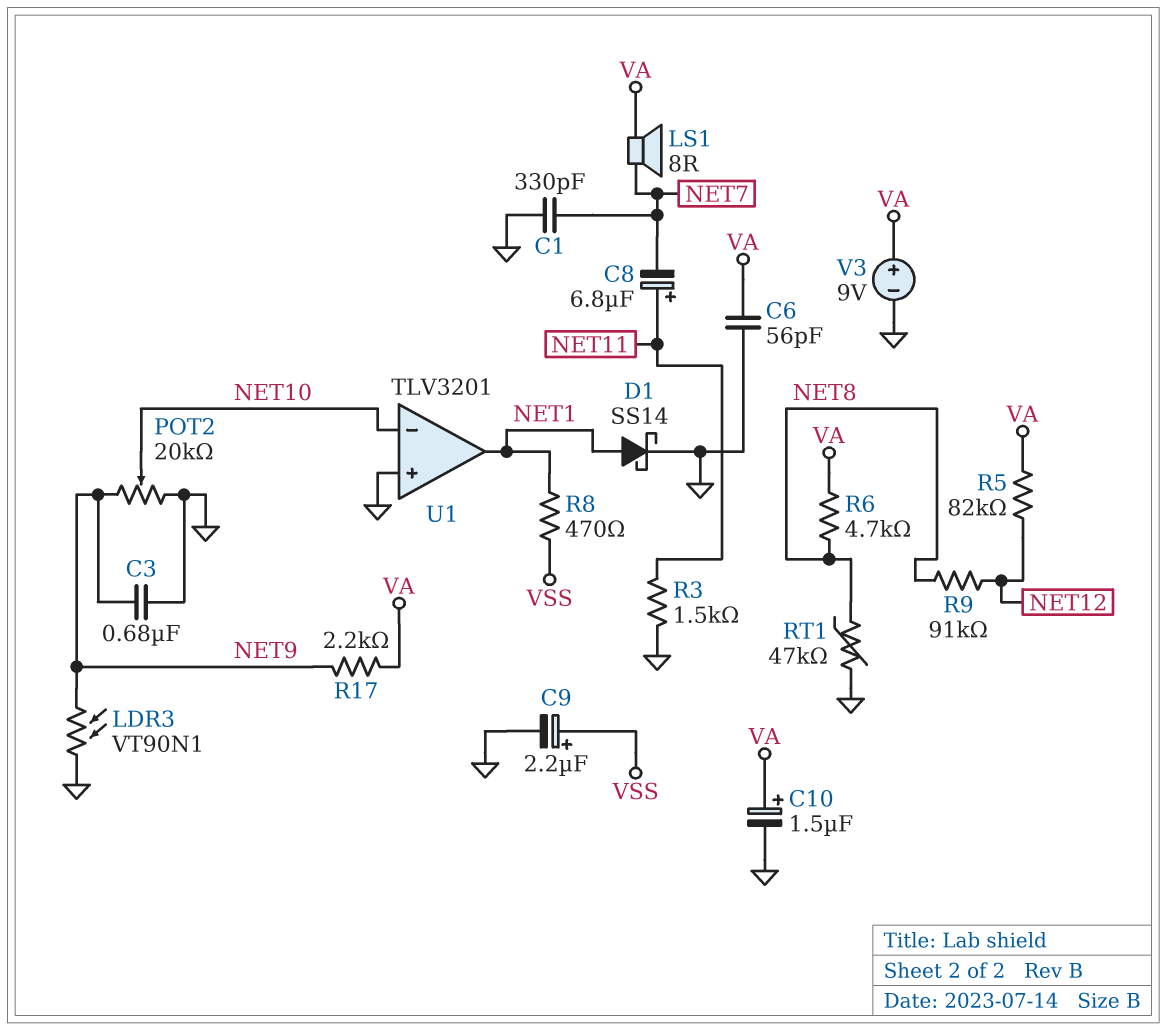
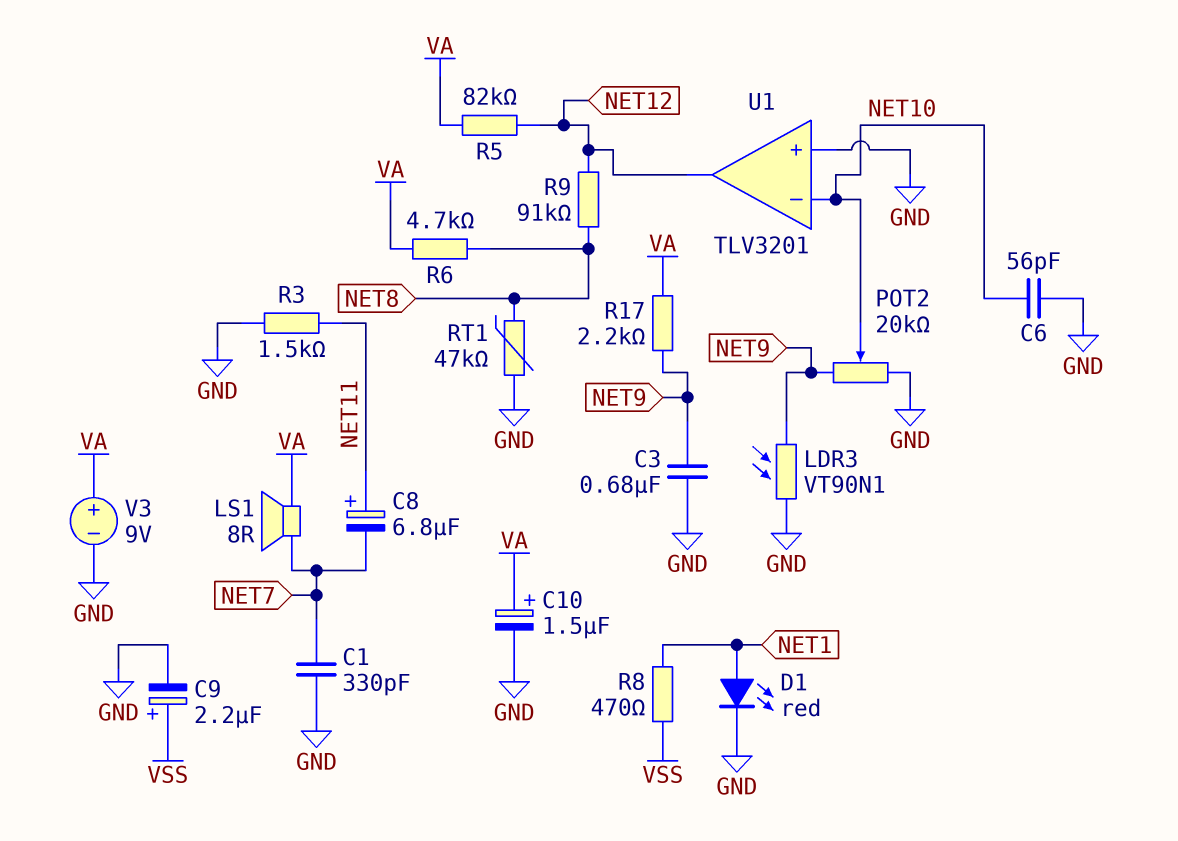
C6: 56pF (GND, VA) -> 56pF (GND, NET10)
D1: schottky SS14 (A NET1, K GND) -> LED red (A NET1, K GND)
U1 pin out: NET1 -> NET12

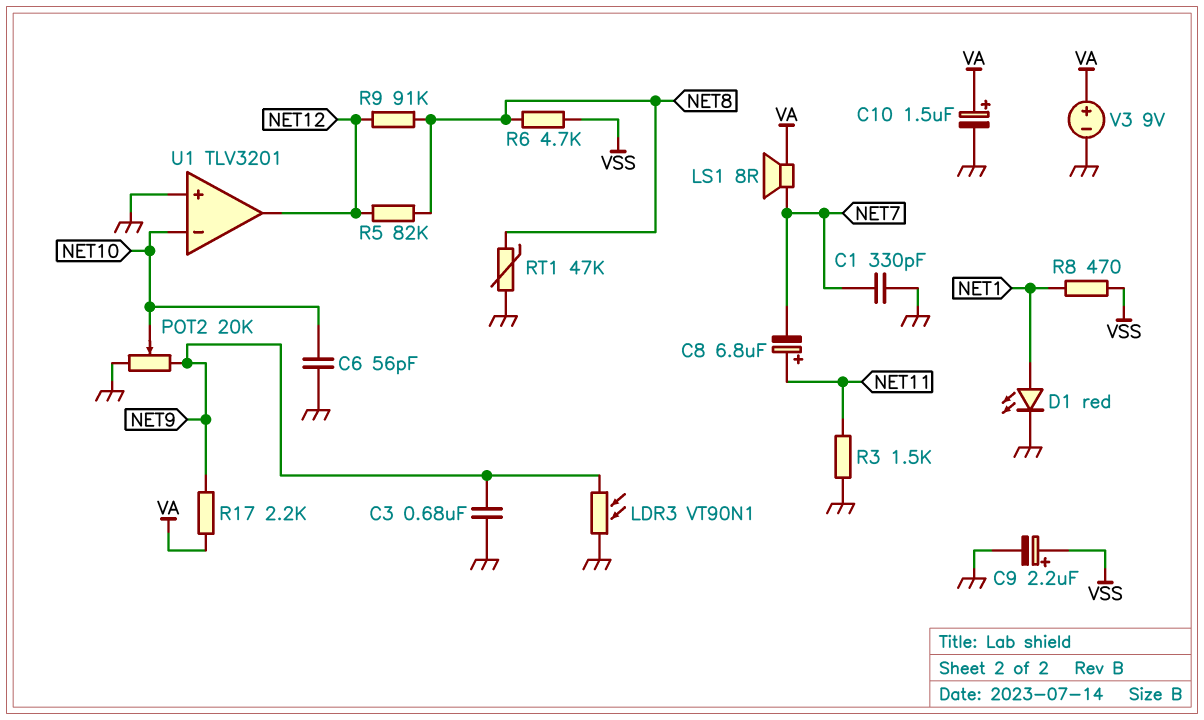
R5: 82k (NET12, VA) -> 82k (NET8, NET12)
R6: 4.7k (NET8, VA) -> 4.7k (NET8, VSS)

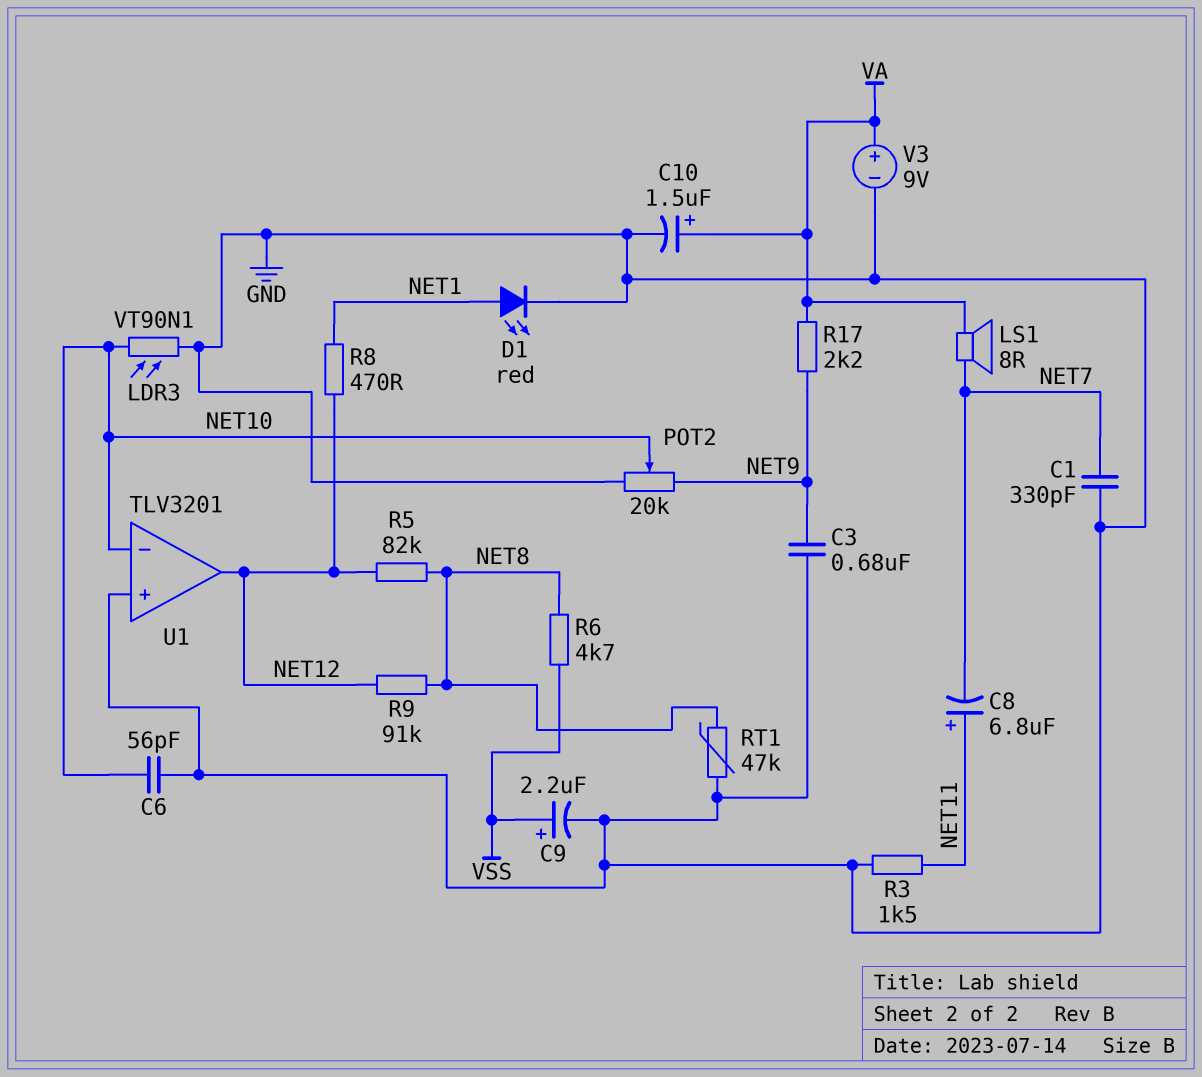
LDR3: VT90N1 (GND, NET9) -> VT90N1 (GND, NET10)
R8: 470 (NET1, VSS) -> 470 (NET1, NET12)

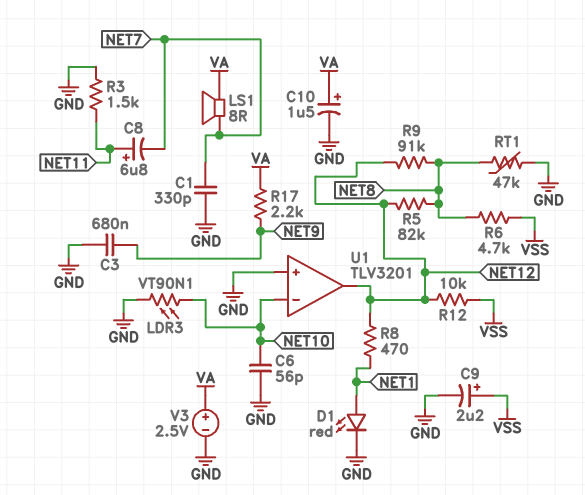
POT2: 20k (GND, NET9, wiper NET10) -> none
R12: none -> 10k (NET12, VSS)
V3: 9V (plus VA, minus GND) -> 2.5V (plus VA, minus GND)

